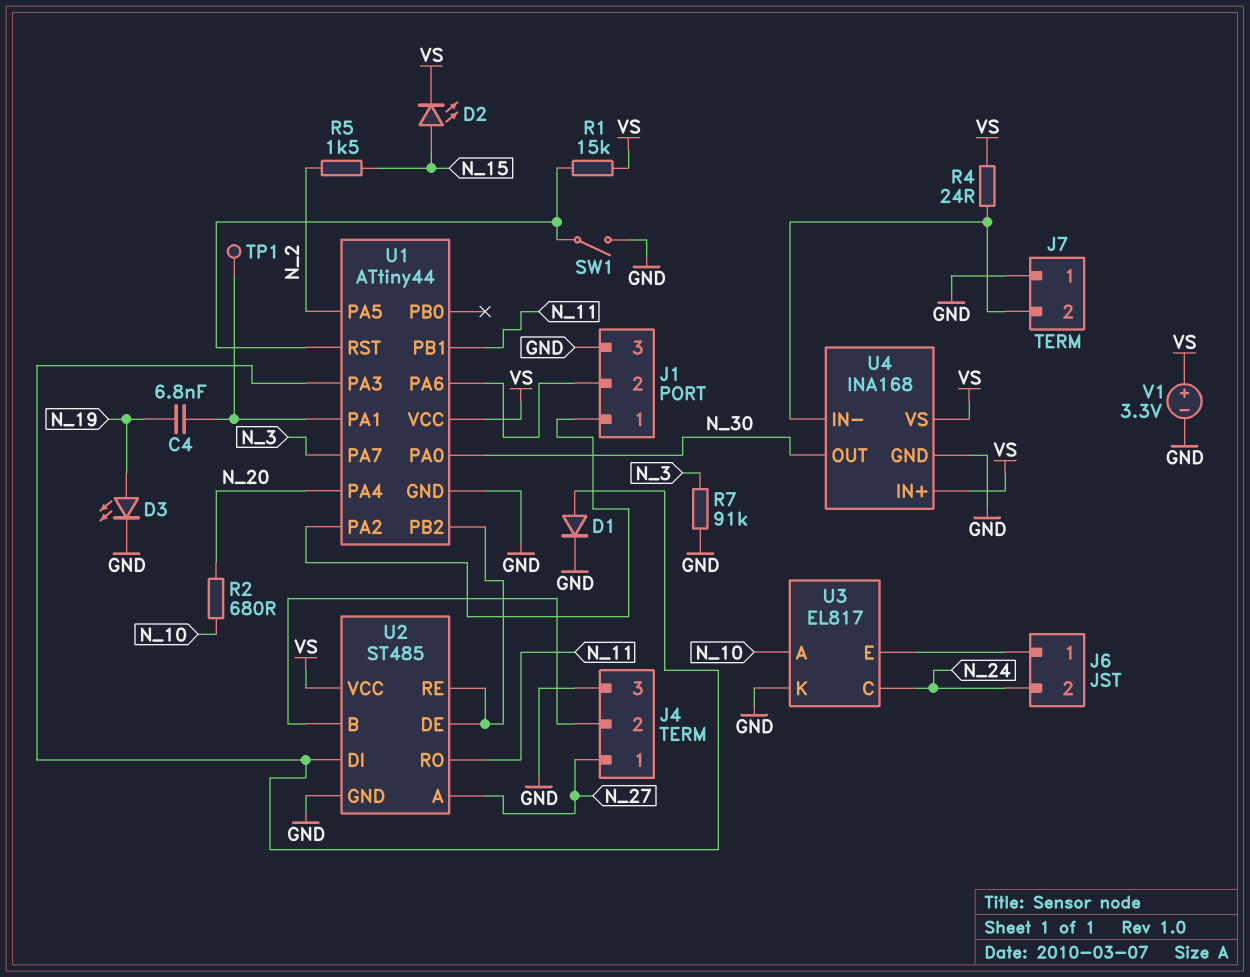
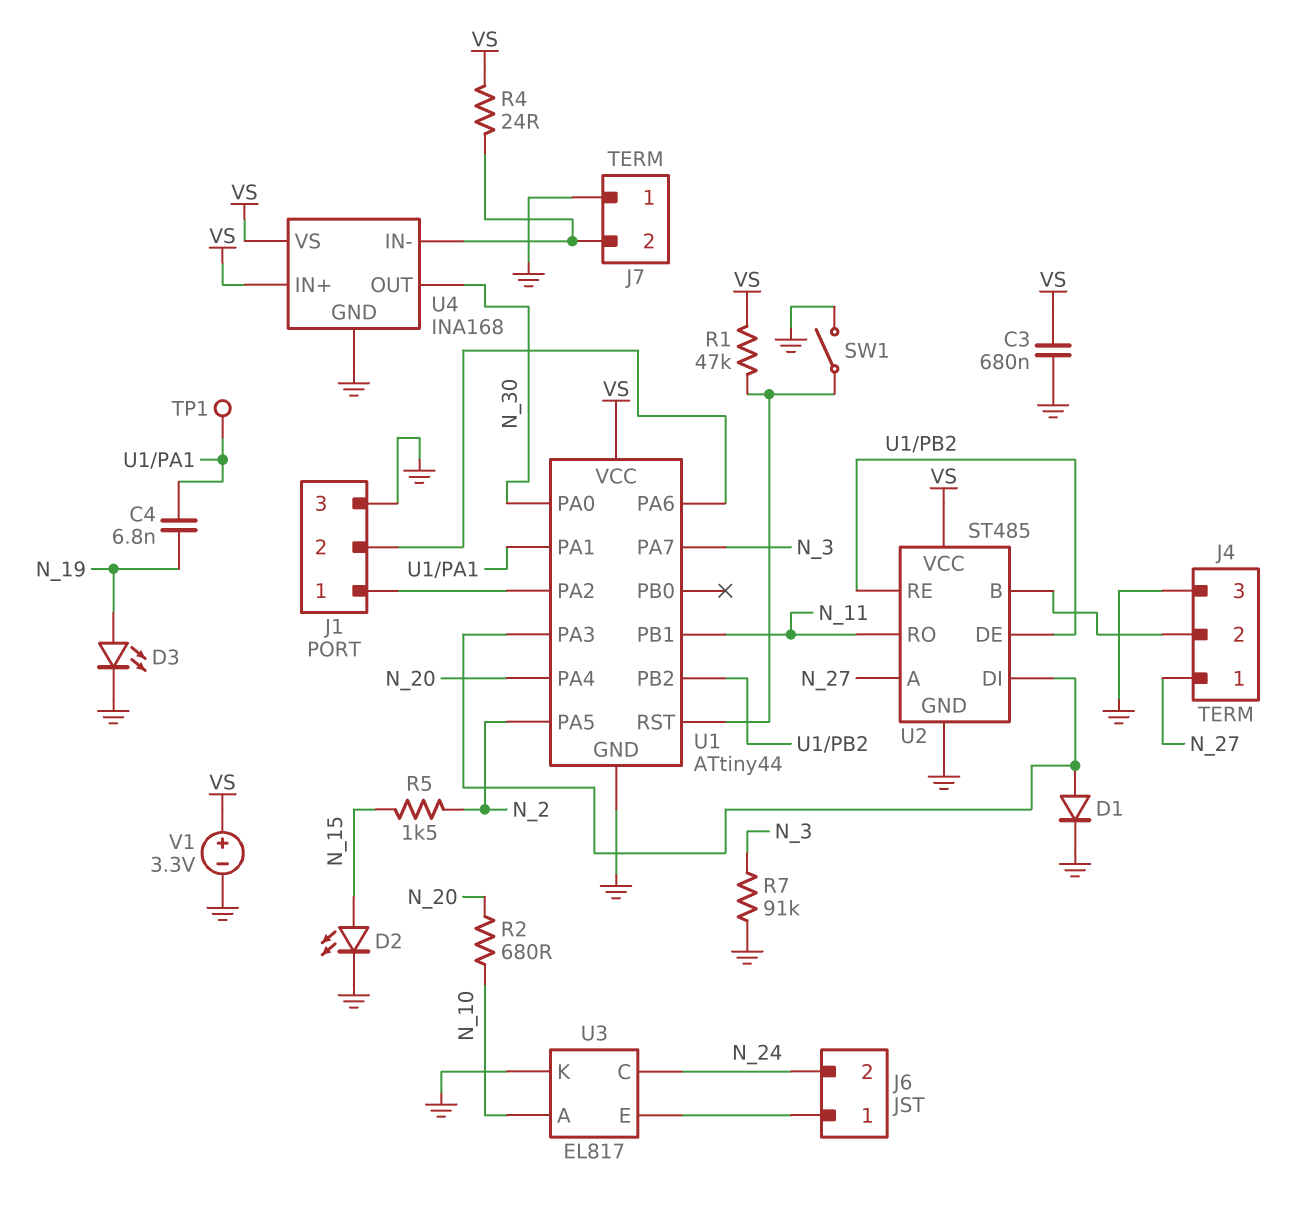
C3: none -> 680nF (GND, VS)
D2: LED (A N_15, K VS) -> LED (A N_15, K GND)
R1: 15k (U1/RST, VS) -> 47k (U1/RST, VS)

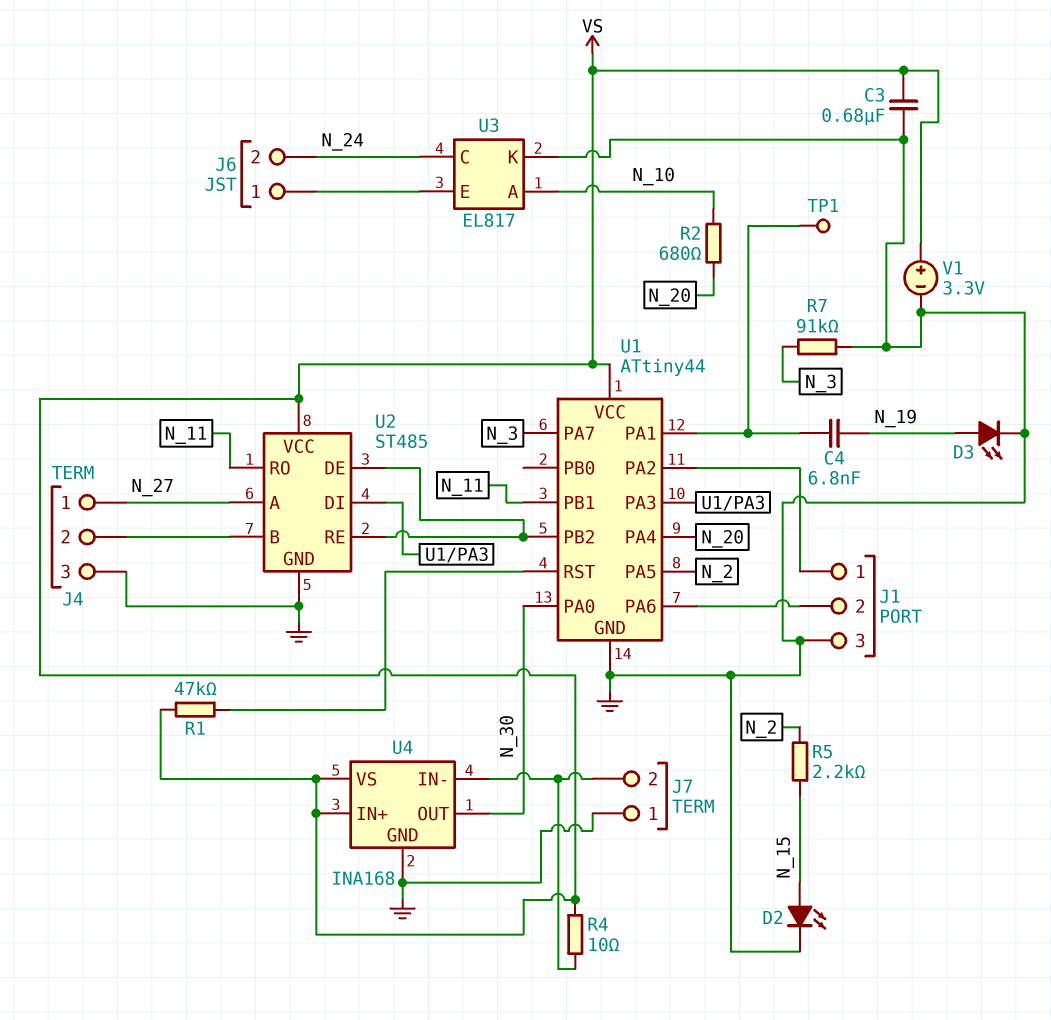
D1: diode (A U1/PA3, K GND) -> none
R4: 24 (J7/2, VS) -> 10 (J7/2, VS)
R5: 1.5k (N_2, N_15) -> 2.2k (N_2, N_15)
SW1: switch (GND, U1/RST) -> none

